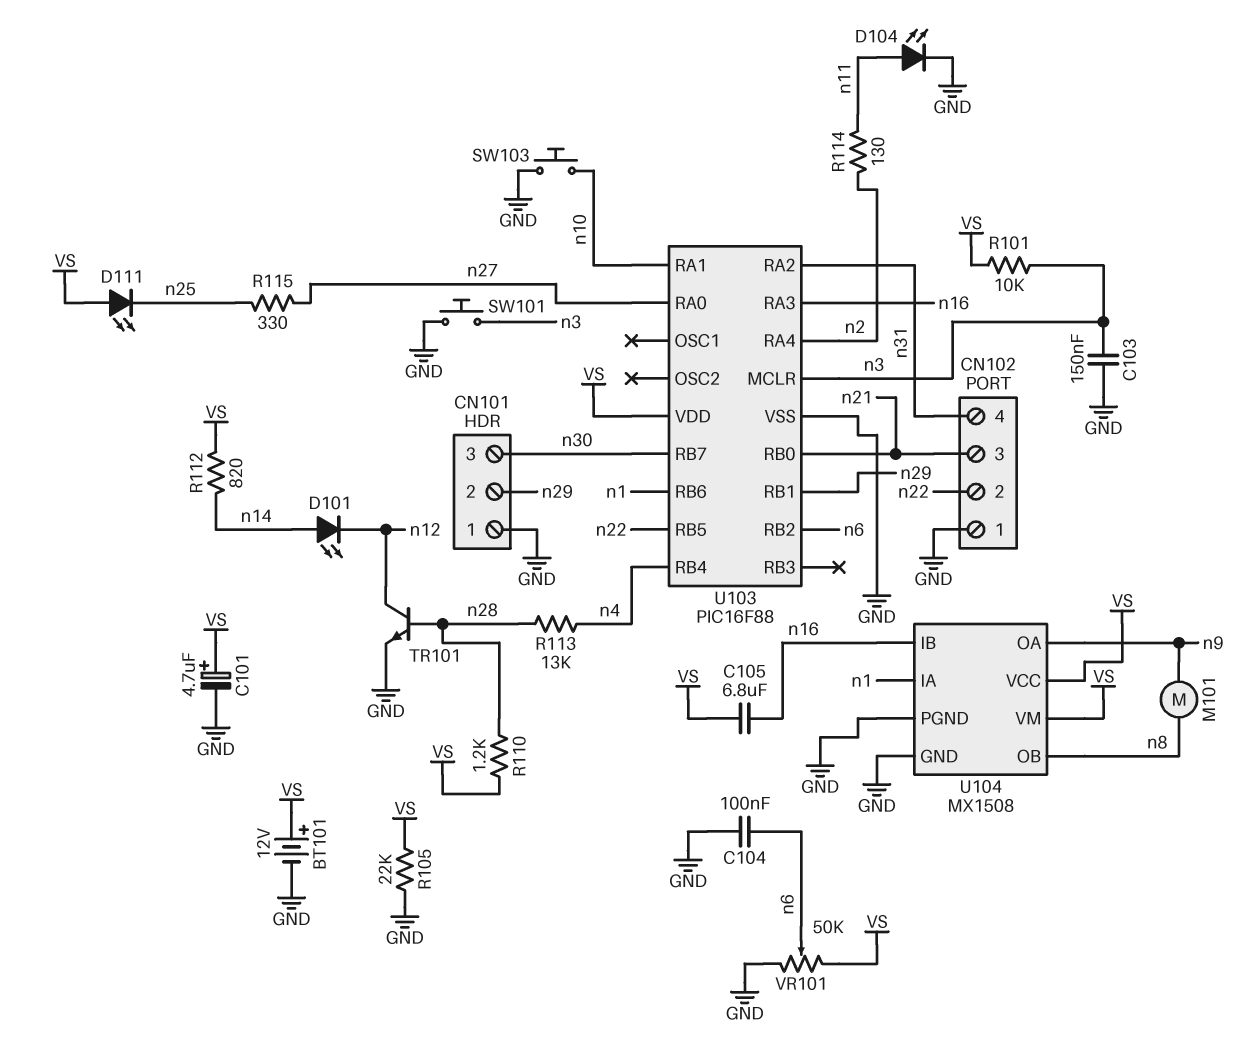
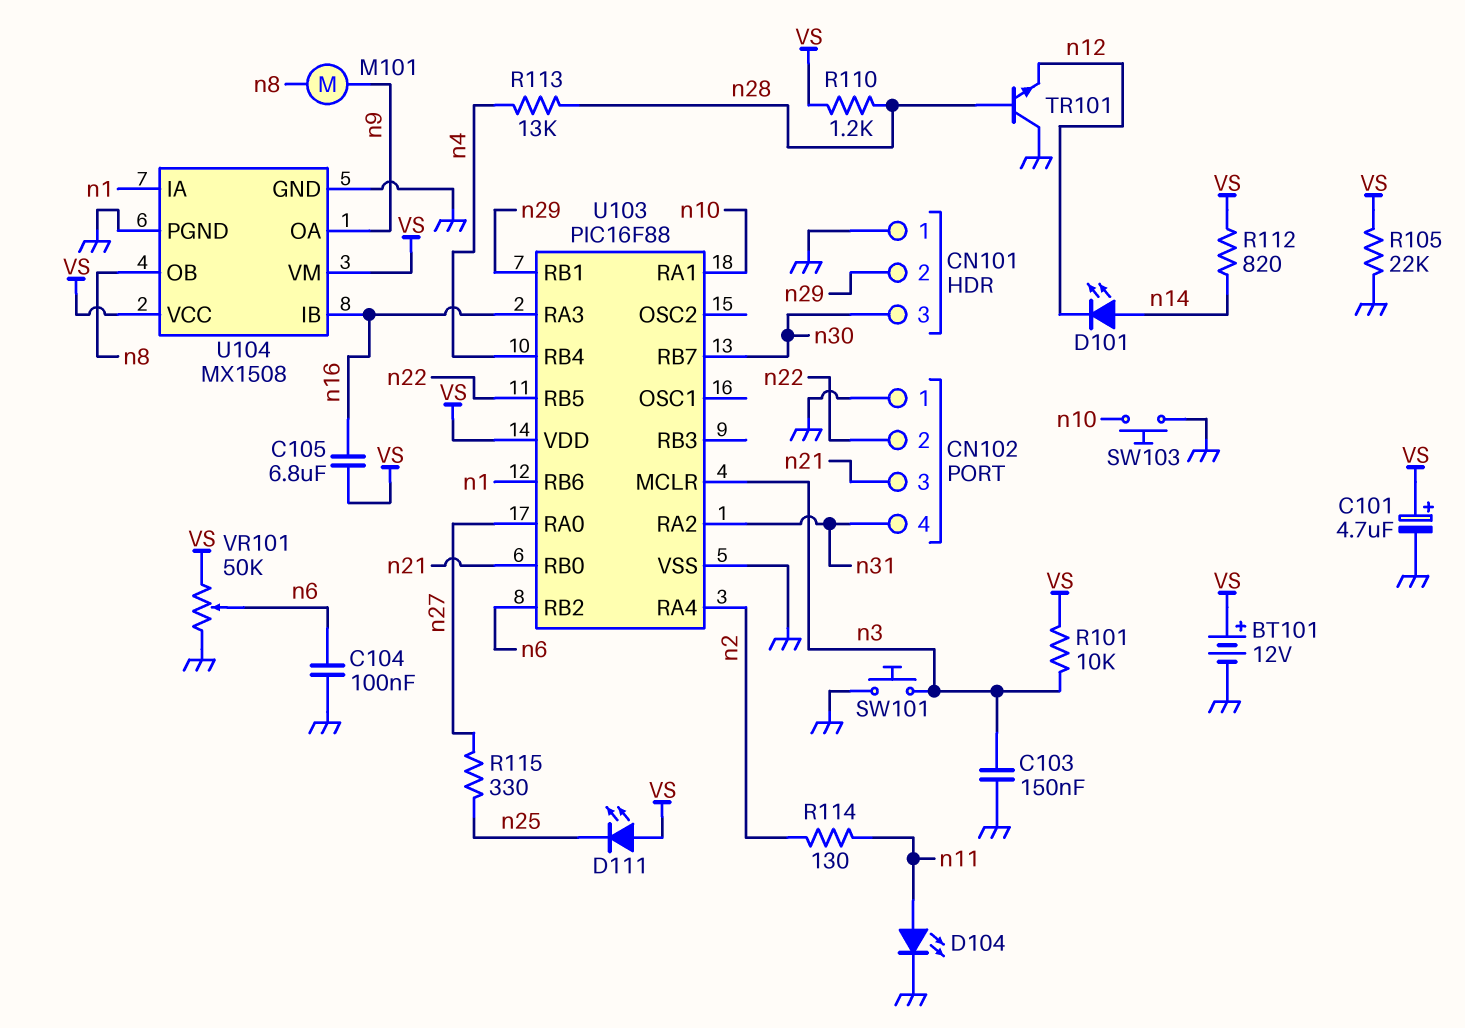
TR101: NPN (B n28, C n12, E GND) -> NPN (B n28, C GND, E n12)

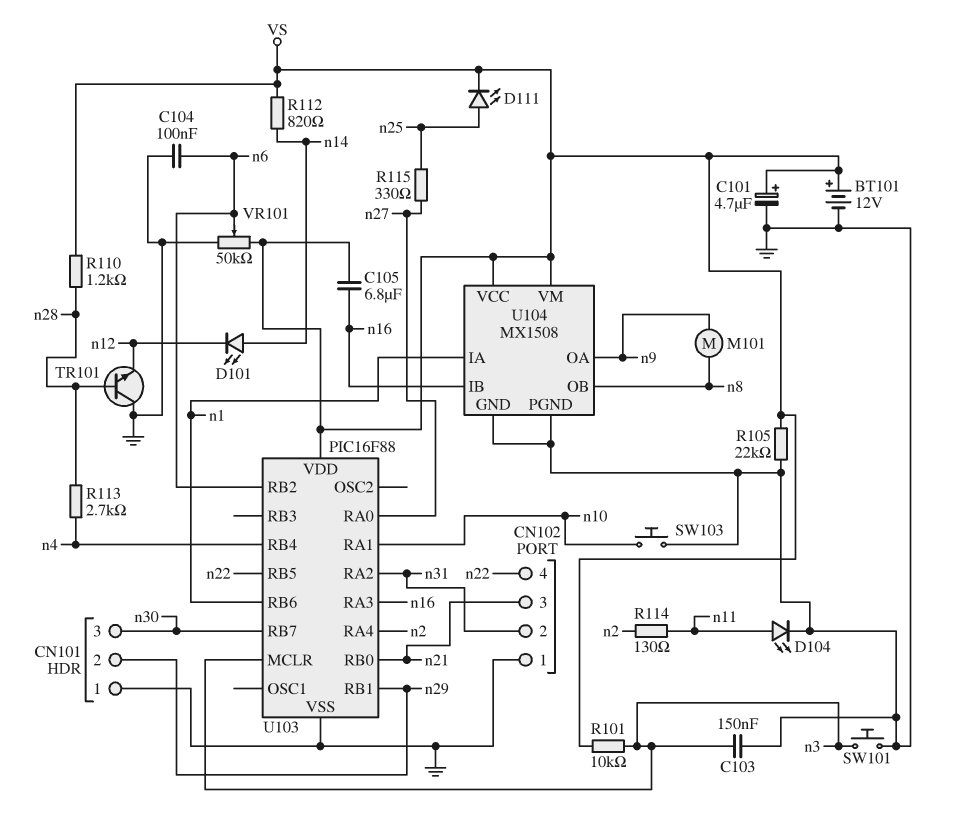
CN102 pin 2: n22 -> n31
CN102 pin 4: n31 -> n22
D111: LED (A VS, K n25) -> LED (A n25, K VS)
R113: 13k (n4, n28) -> 2.7k (n4, n28)

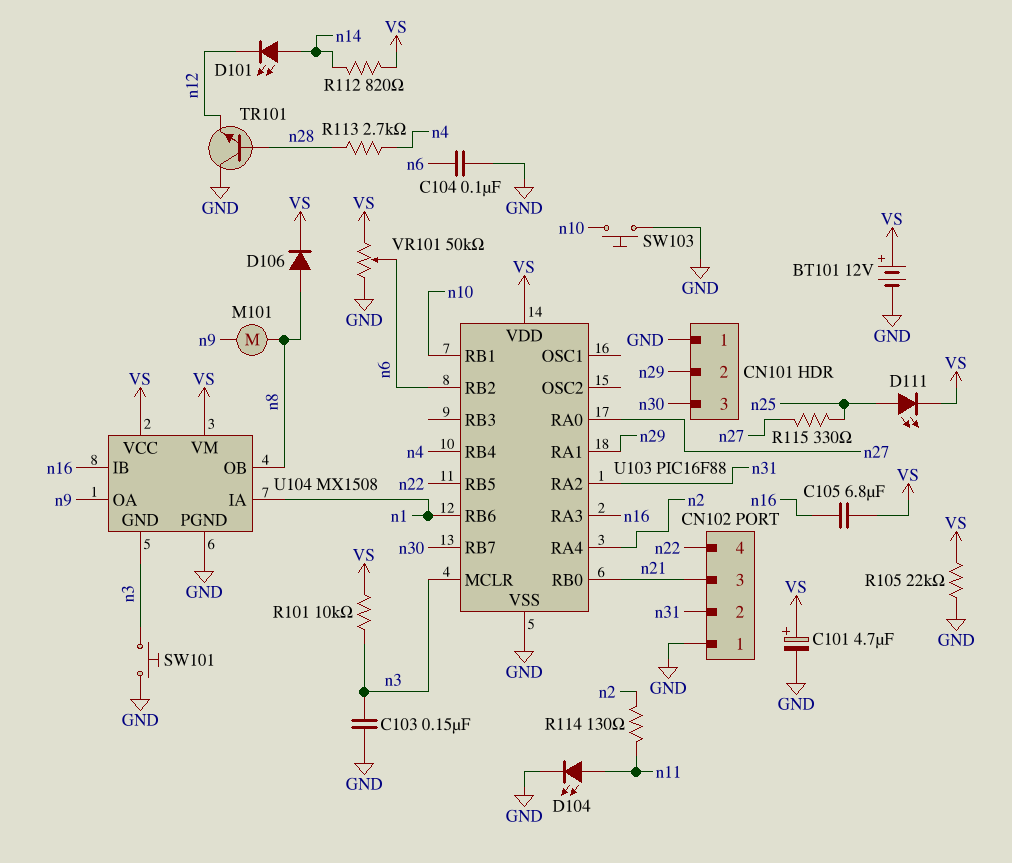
D106: none -> diode (A n8, K VS)
R110: 1.2k (VS, n28) -> none
U103 pin RA1: n10 -> n29
U103 pin RB1: n29 -> n10
U104 pin GND: GND -> n3

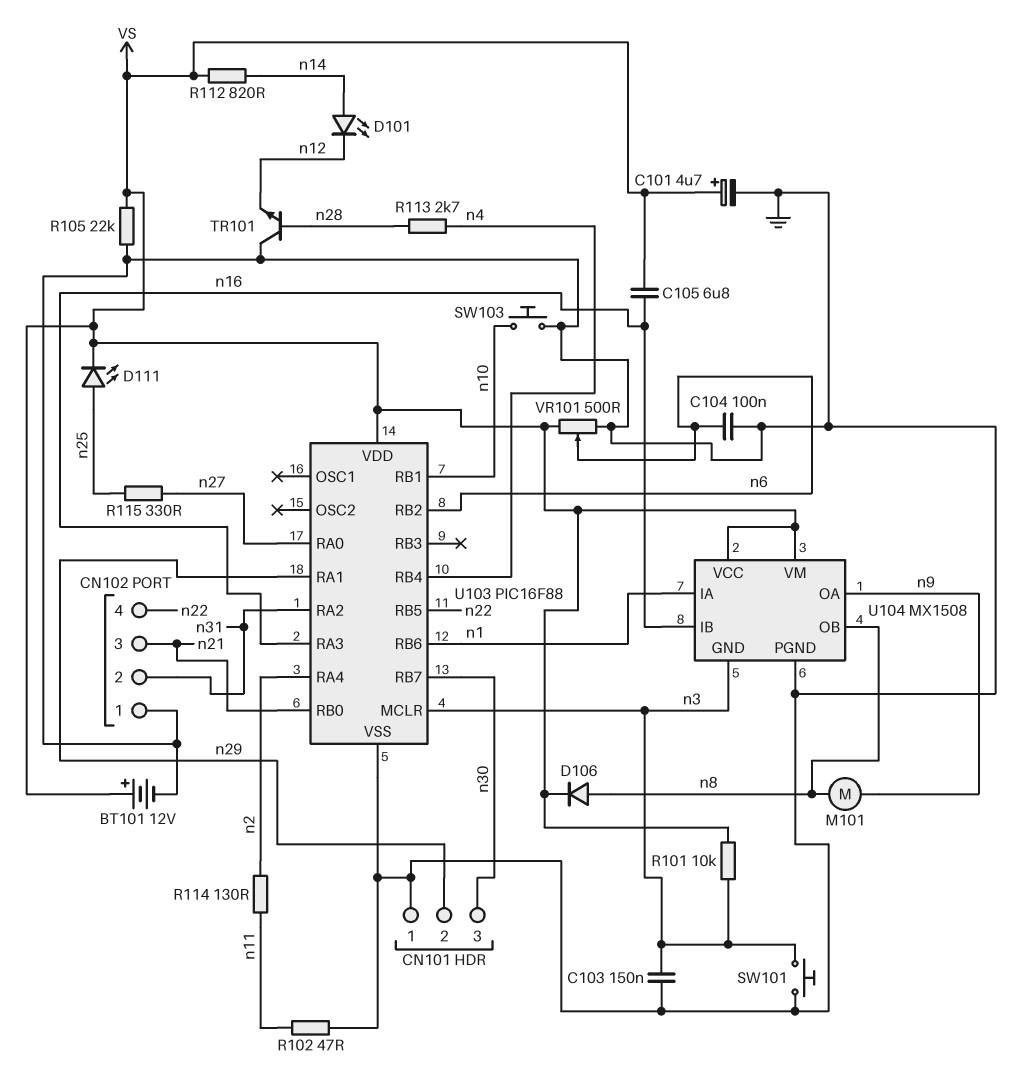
D104: LED (A n11, K GND) -> none
R102: none -> 47 (GND, n11)
VR101: 50k (GND, VS, wiper n6) -> 500 (GND, VS, wiper n6)

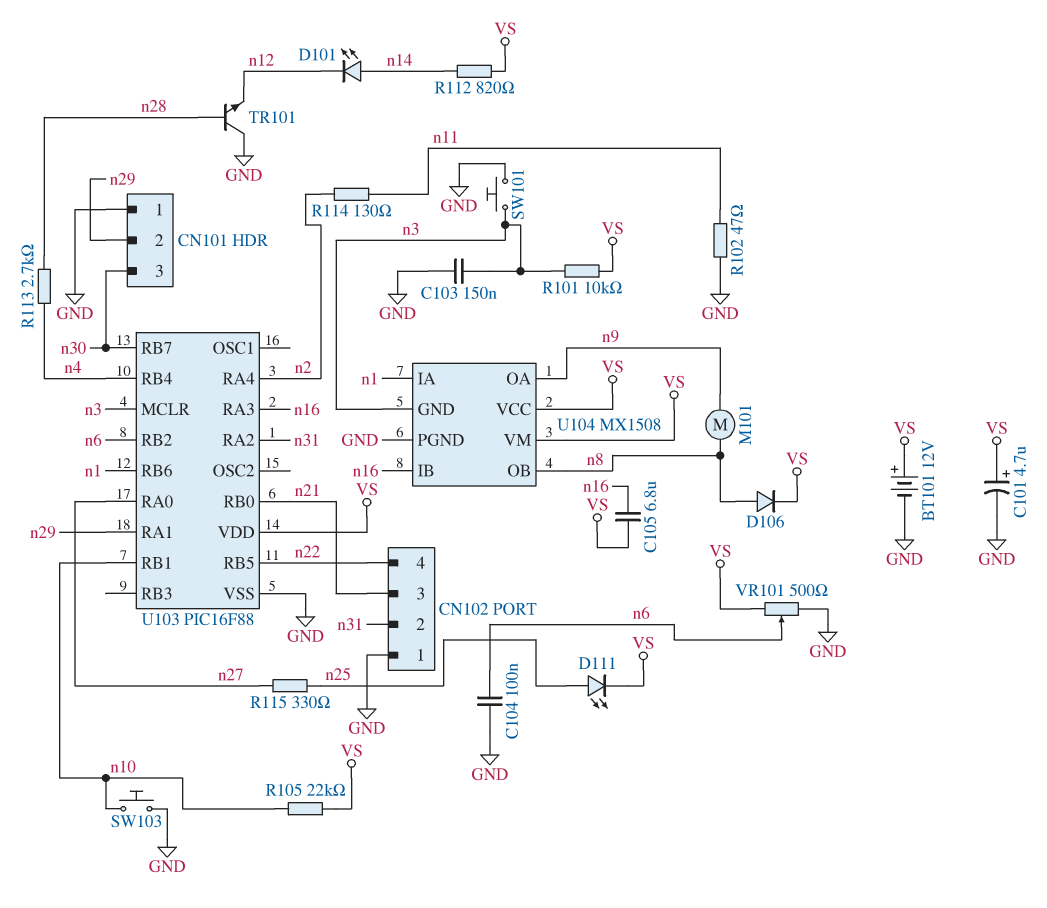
R105: 22k (GND, VS) -> 22k (VS, n10)

